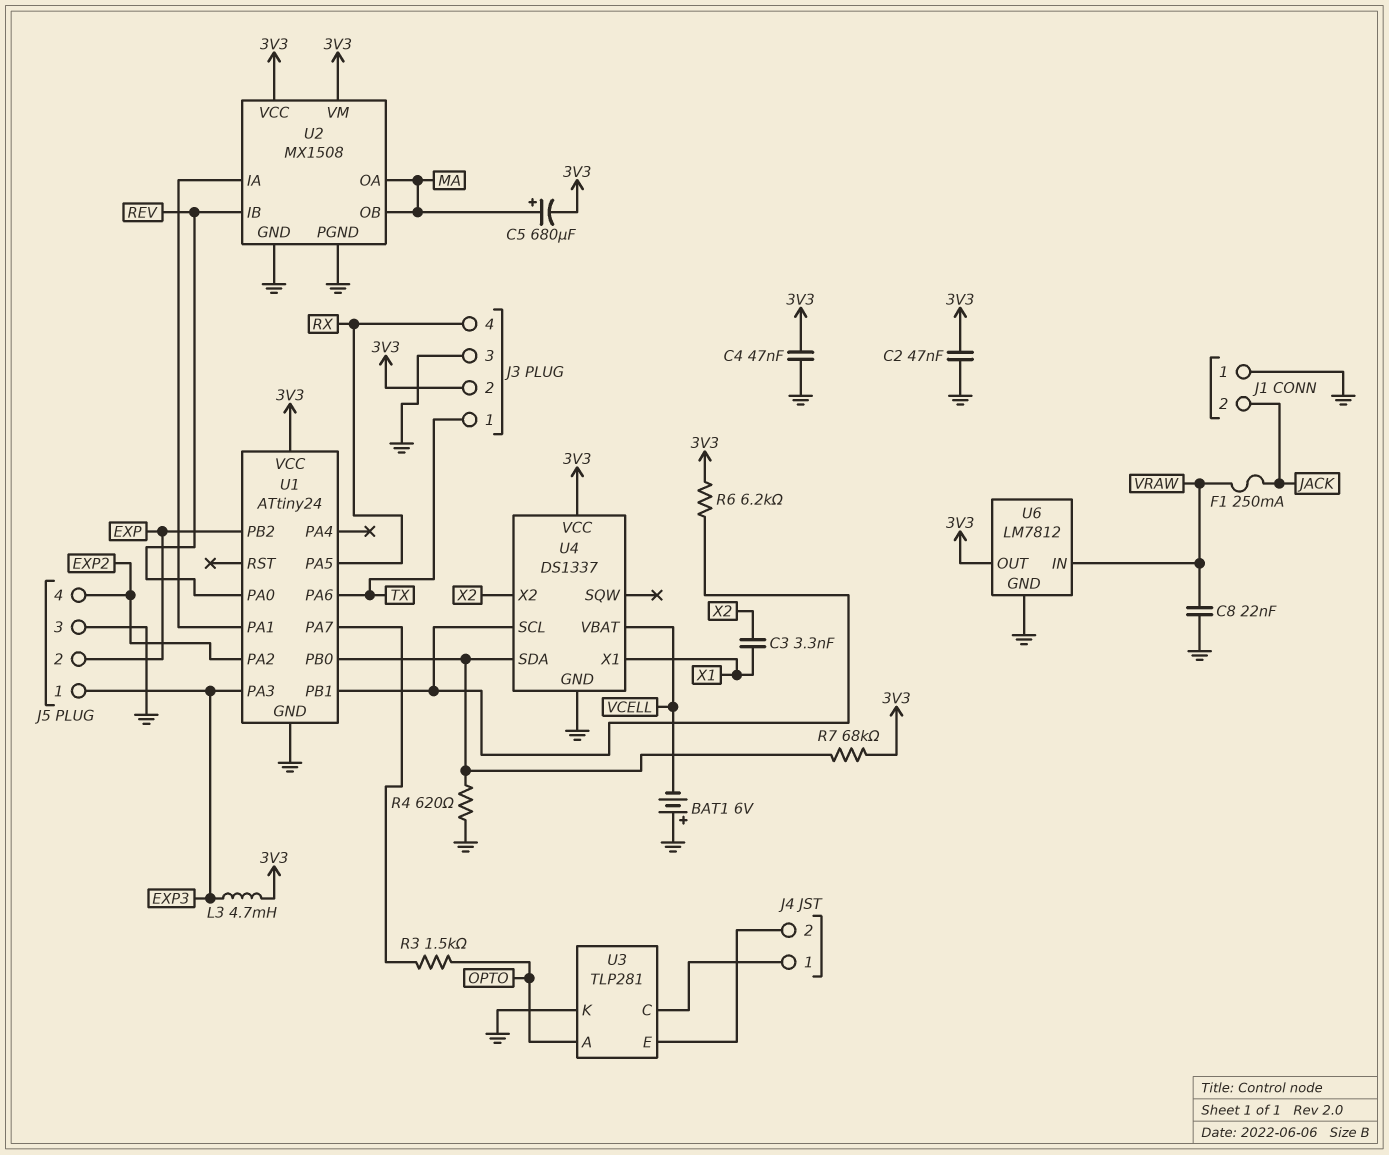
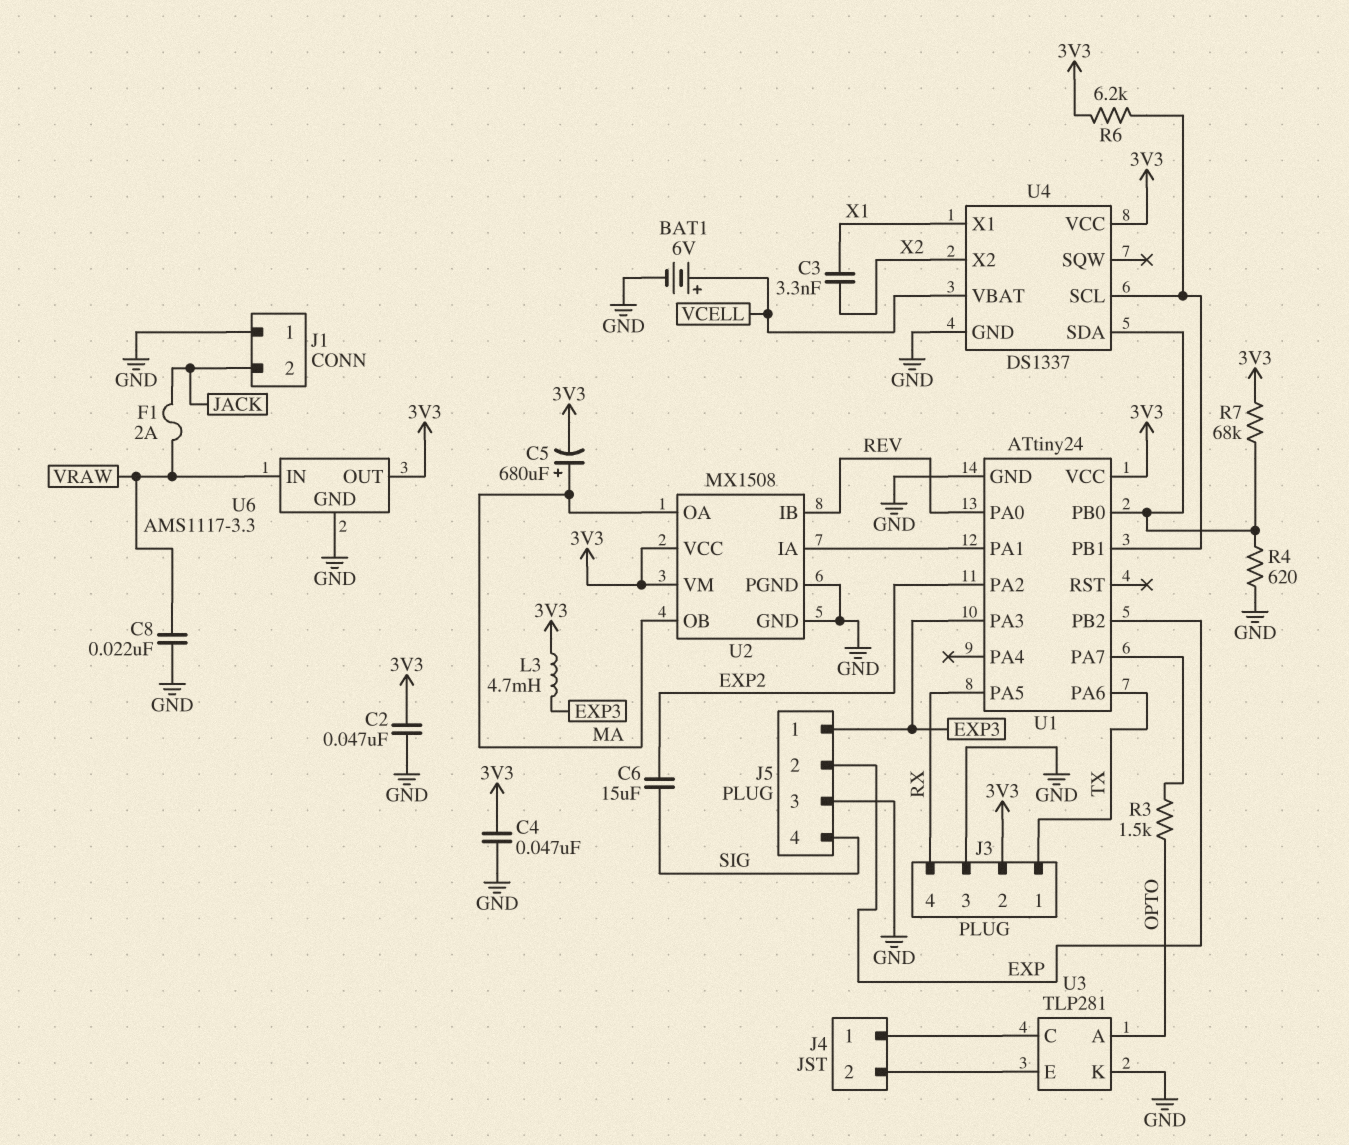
BAT1: 6V (plus GND, minus VCELL) -> 6V (plus VCELL, minus GND)
C6: none -> 15uF (EXP2, SIG)
F1: 250mA (JACK, VRAW) -> 2A (JACK, VRAW)
J5 pin 4: EXP2 -> SIG
U6: LM7812 -> AMS1117-3.3

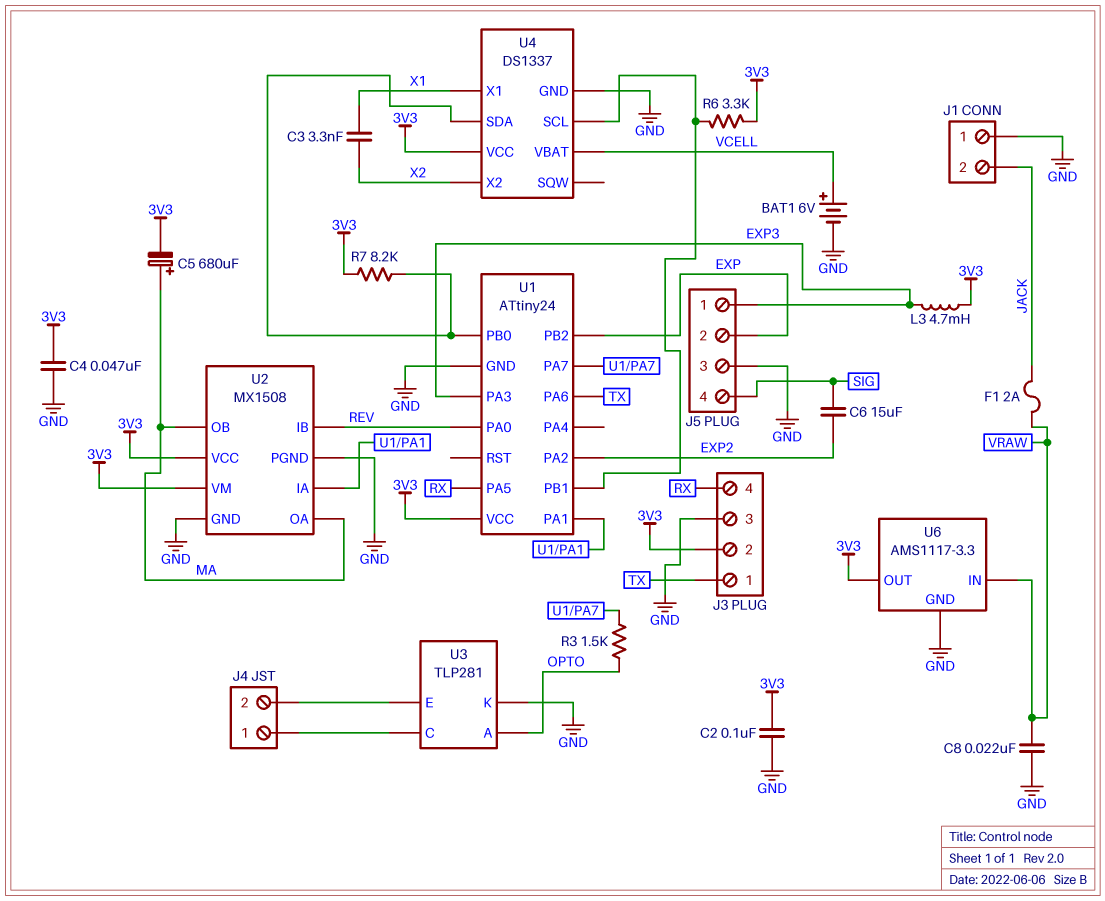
C2: 47nF (3V3, GND) -> 100nF (3V3, GND)
R4: 620 (GND, U1/PB0) -> none
R6: 6.2k (3V3, U1/PB1) -> 3.3k (3V3, U1/PB1)
R7: 68k (3V3, U1/PB0) -> 8.2k (3V3, U1/PB0)

